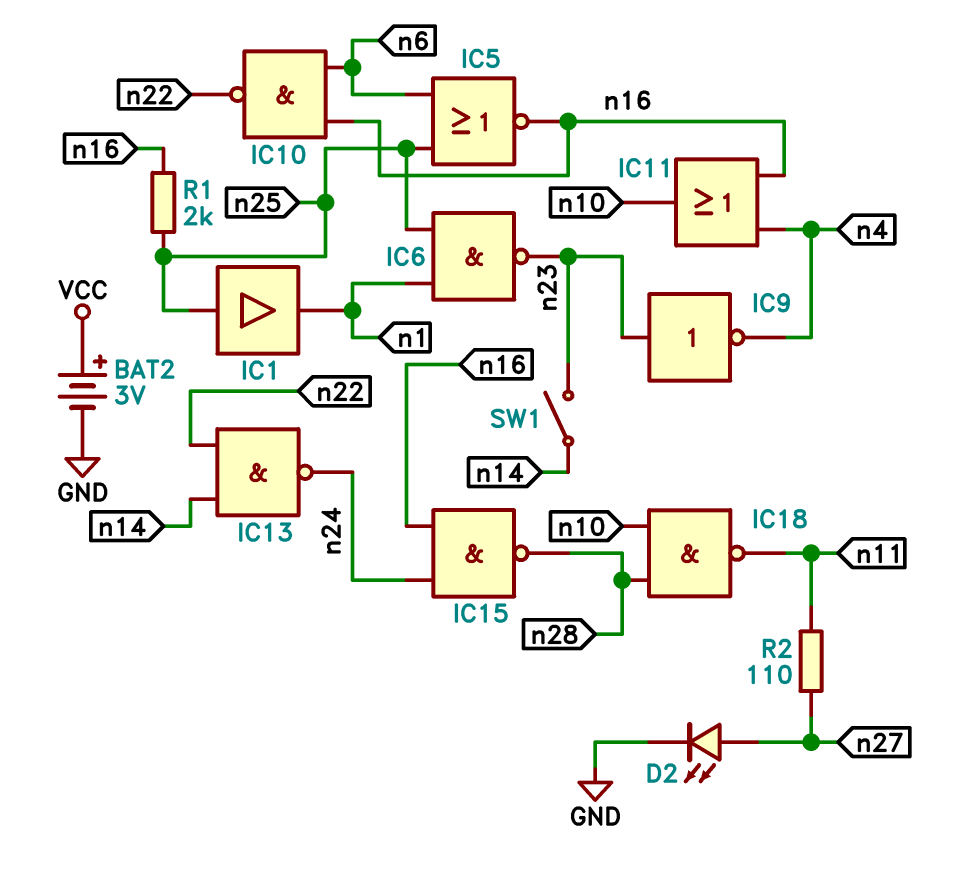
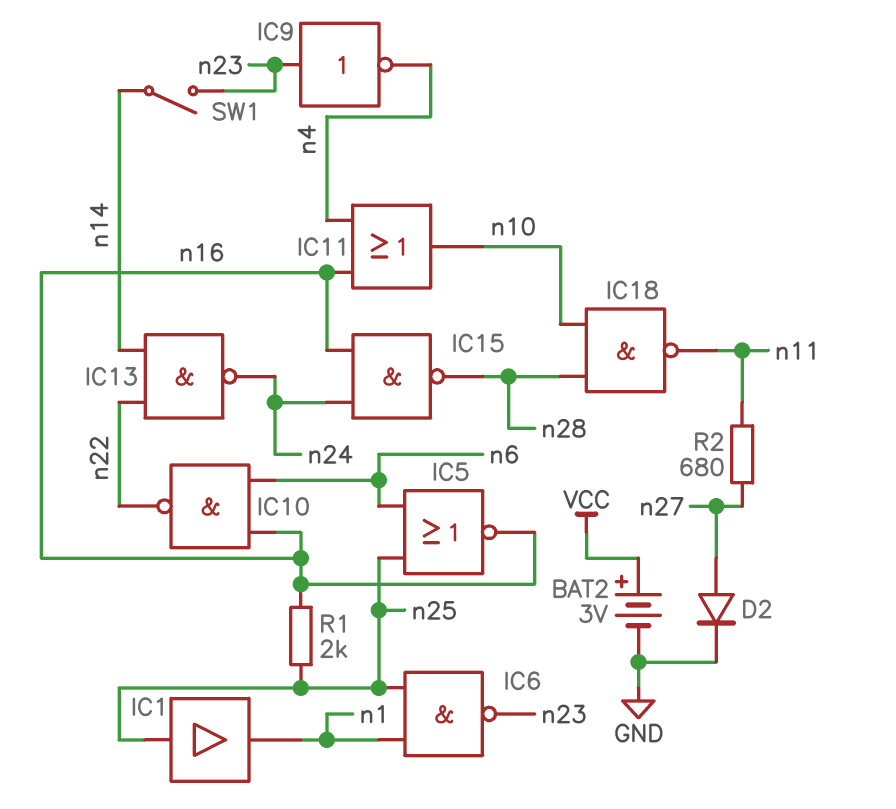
D2: LED (A n27, K GND) -> diode (A n27, K GND)
R2: 110 (n11, n27) -> 680 (n11, n27)

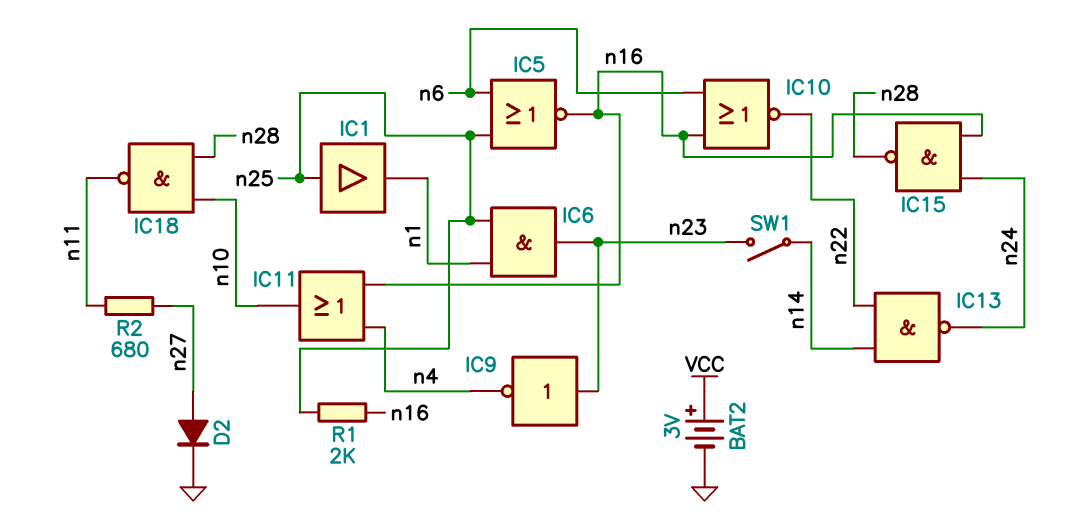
IC6: NAND (in n1, in n25, out n23) -> AND (in n1, in n25, out n23)
IC10: NAND (in n6, in n16, out n22) -> NOR (in n6, in n16, out n22)

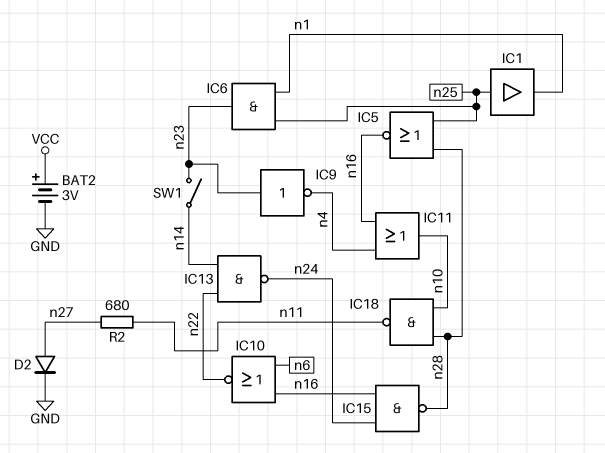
IC5: NOR (in n6, in n25, out n16) -> NOR (in n25, in n28, out n16)
R1: 2k (n16, n25) -> none

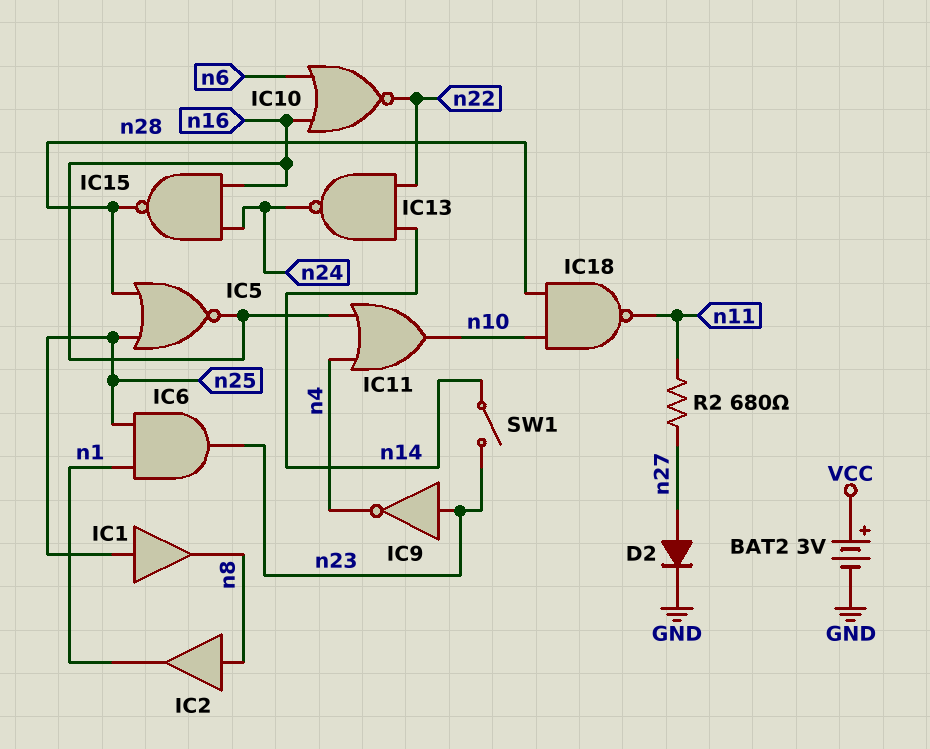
IC1: buffer (in n25, out n1) -> buffer (in n25, out n8)
IC2: none -> buffer (in n8, out n1)

